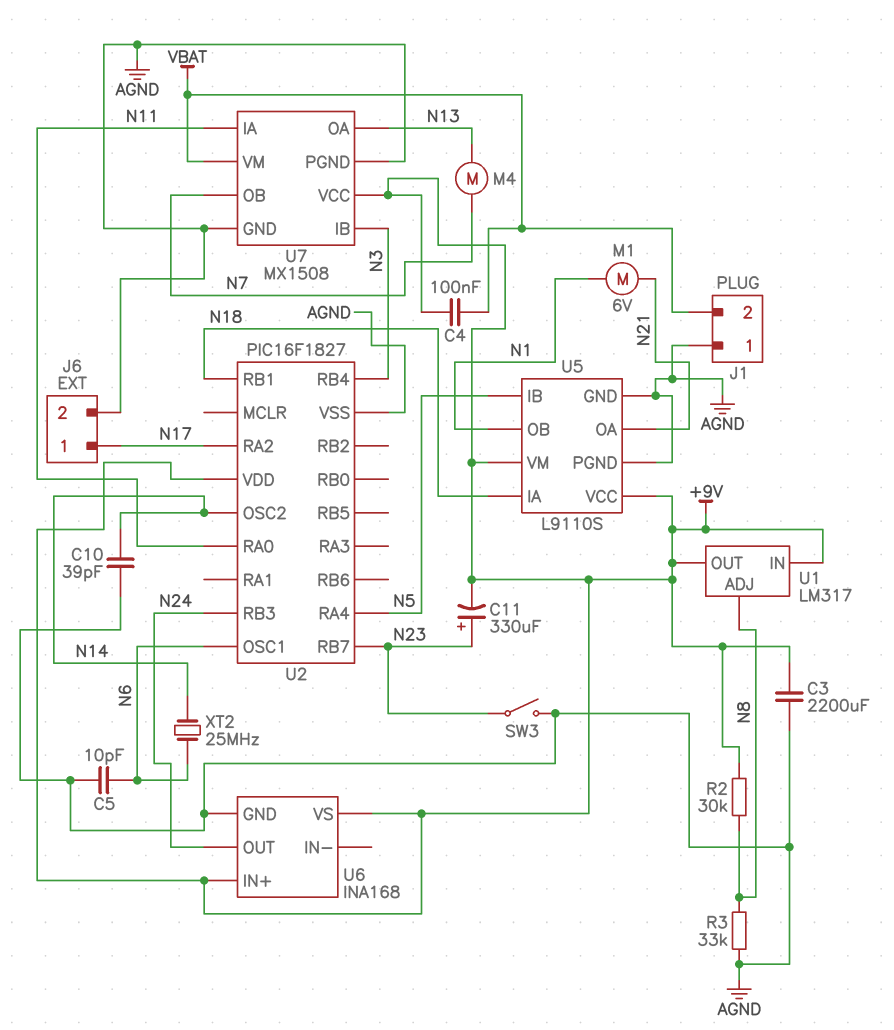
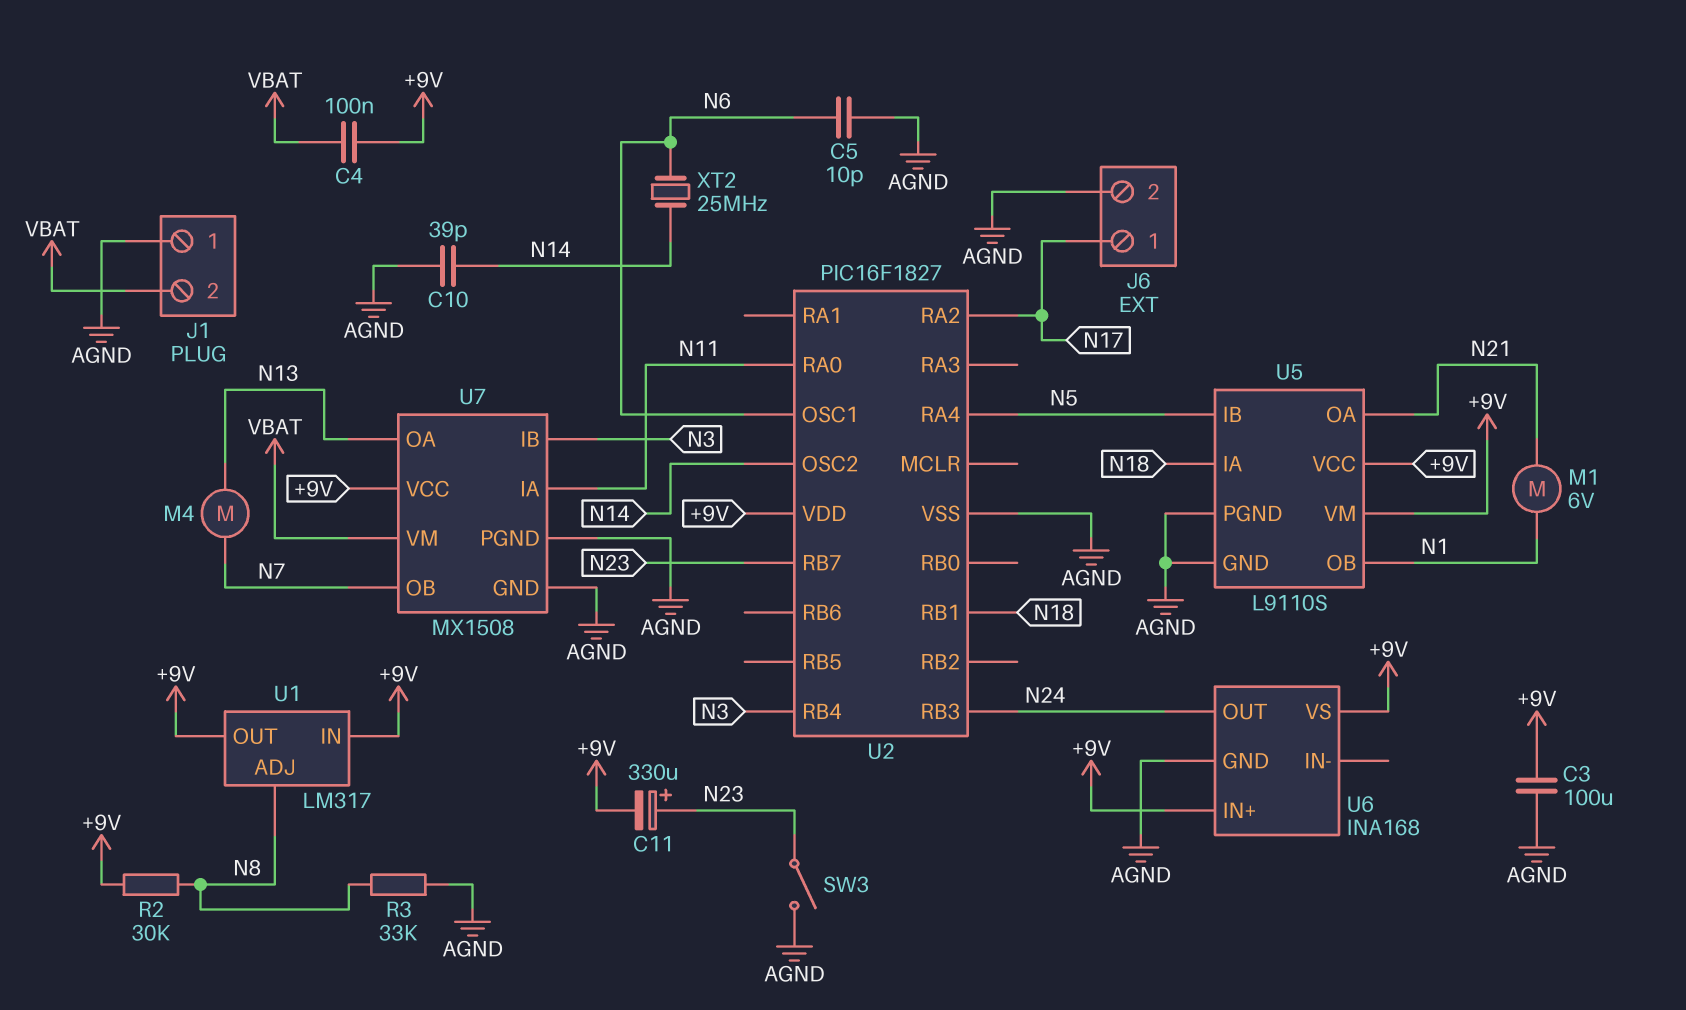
C3: 2200uF (+9V, AGND) -> 100uF (+9V, AGND)

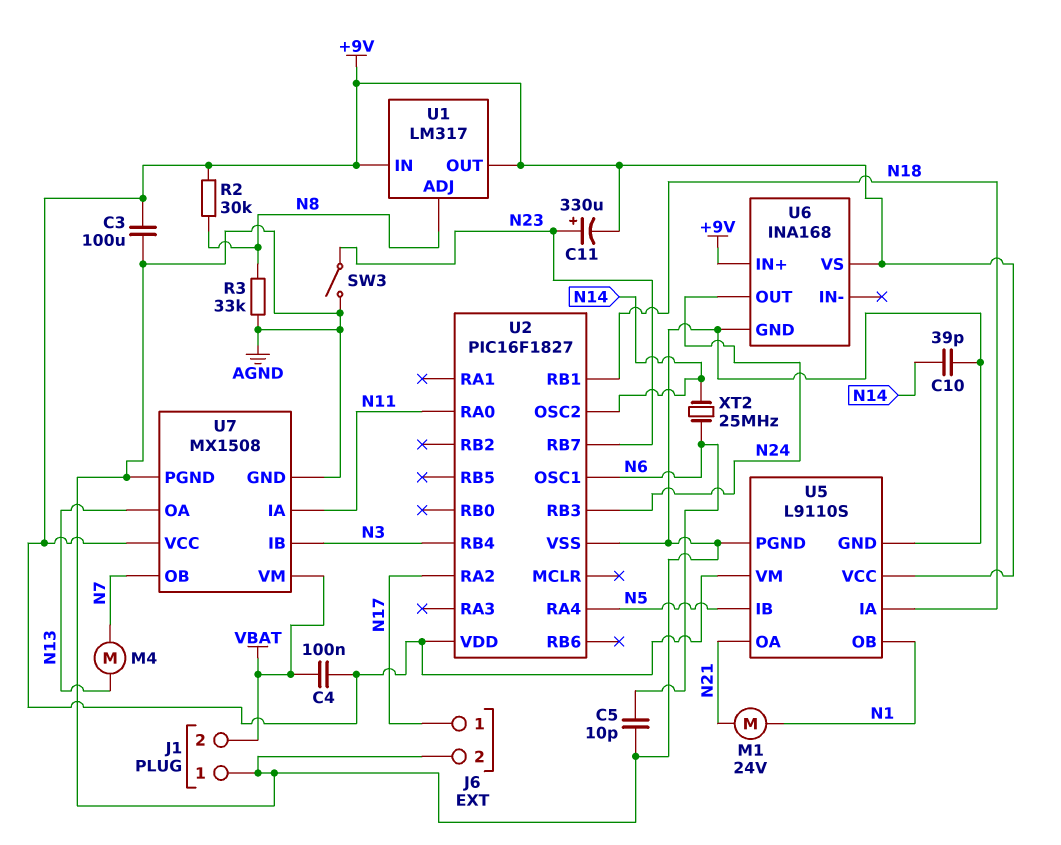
M1: motor 6V (N1, N21) -> motor 24V (N1, N21)

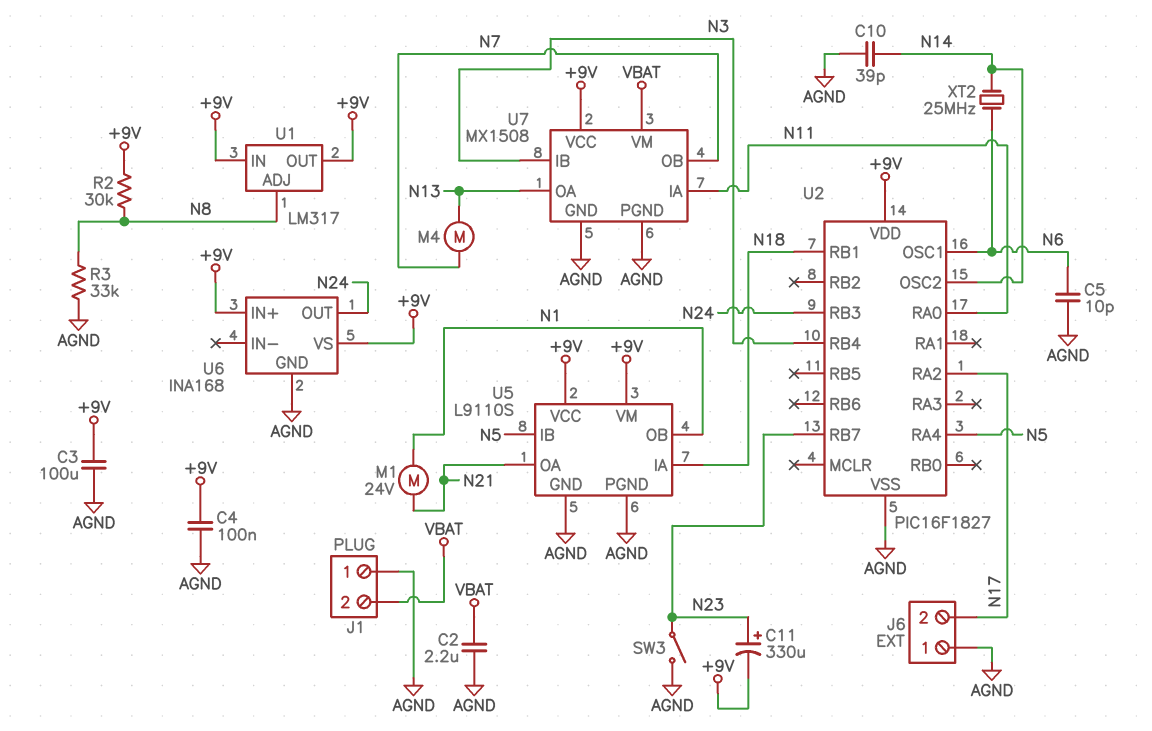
C2: none -> 2.2uF (AGND, VBAT)
C4: 100nF (+9V, VBAT) -> 100nF (+9V, AGND)
J6 pin 1: N17 -> AGND
J6 pin 2: AGND -> N17

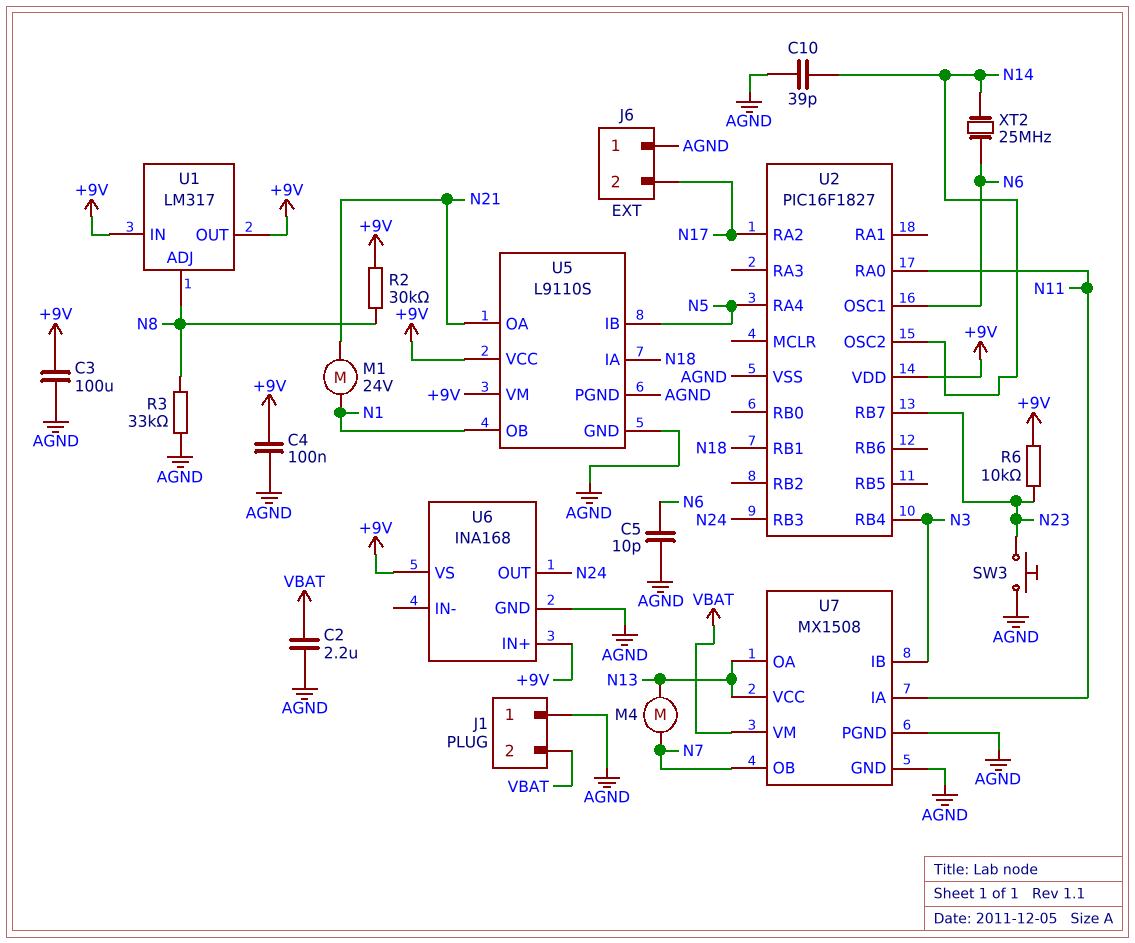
C11: 330uF (plus N23, minus +9V) -> none
R6: none -> 10k (+9V, N23)
SW3: switch (AGND, N23) -> button (AGND, N23)
U7 pin VCC: +9V -> N13

